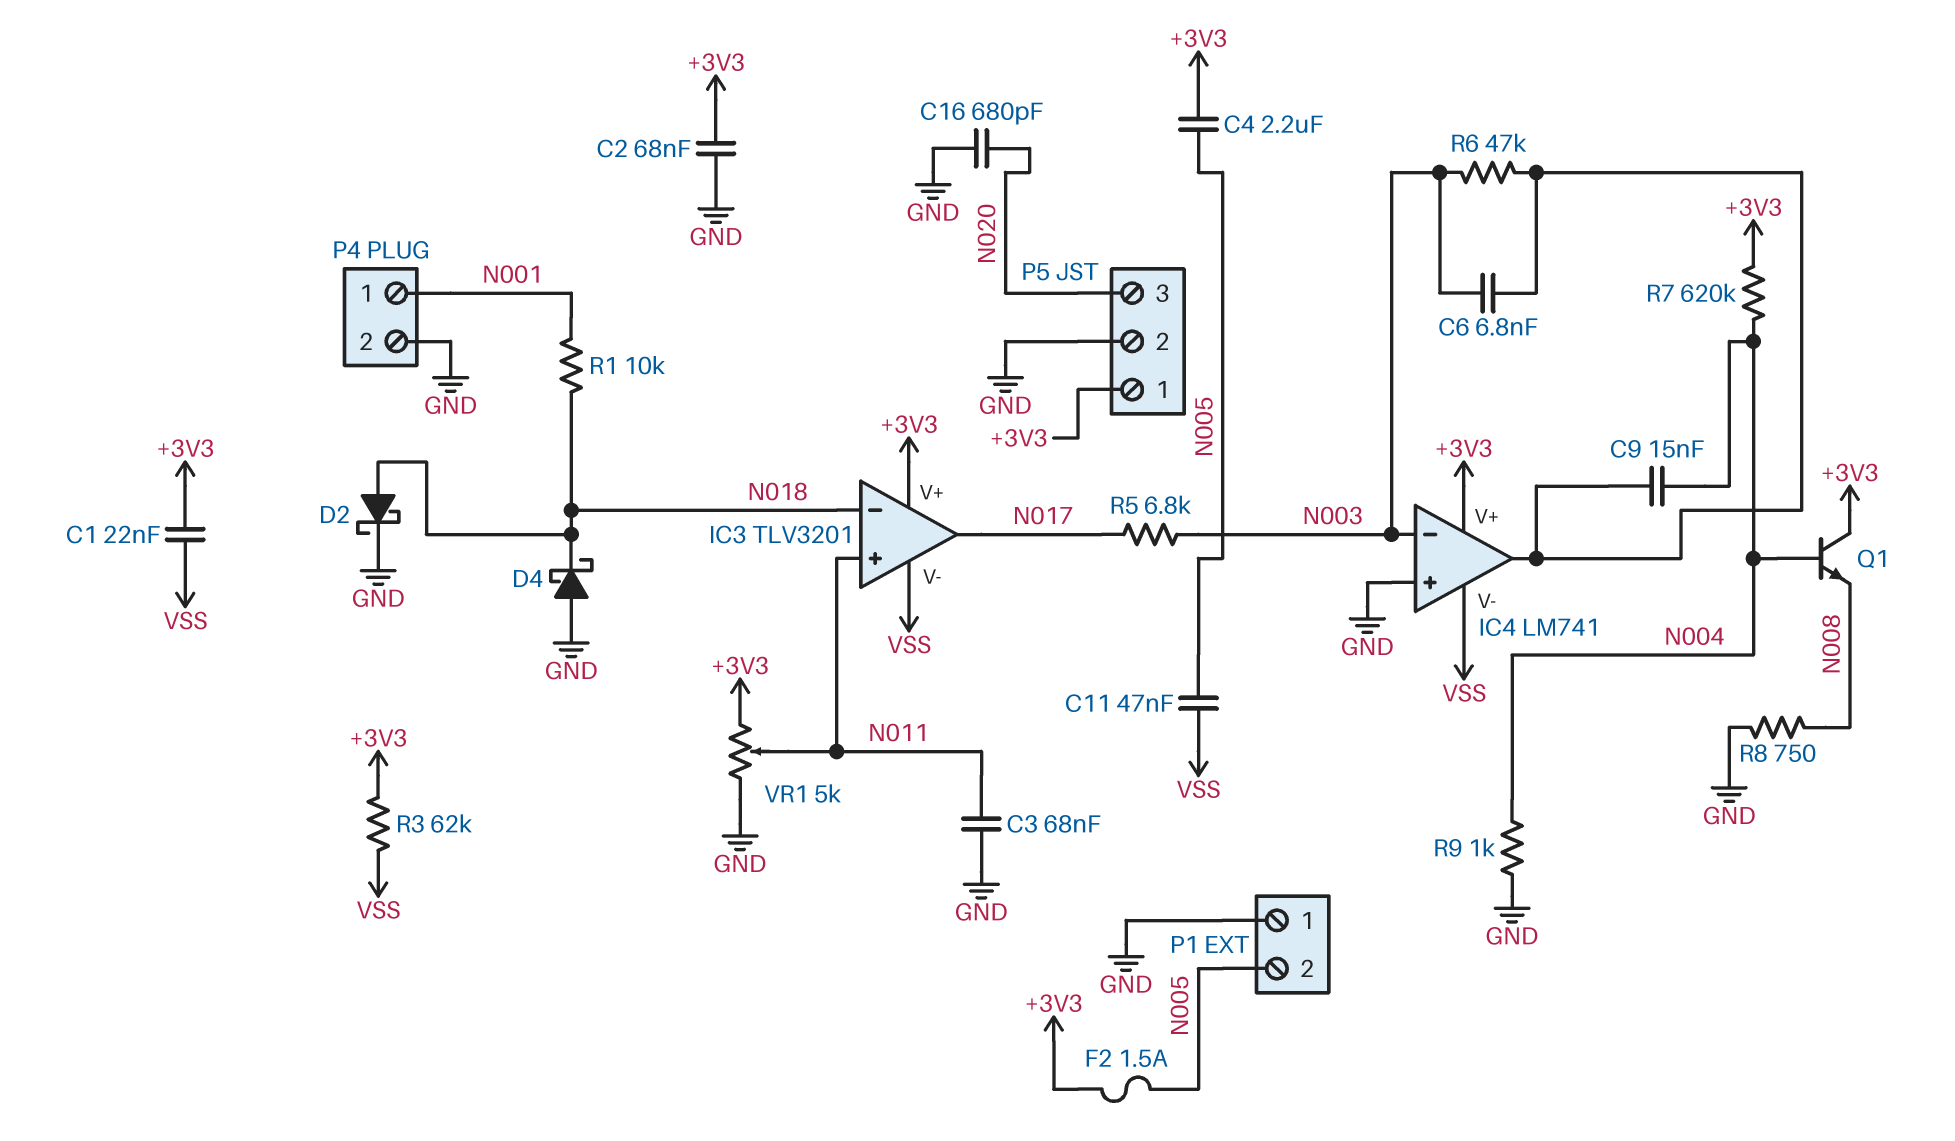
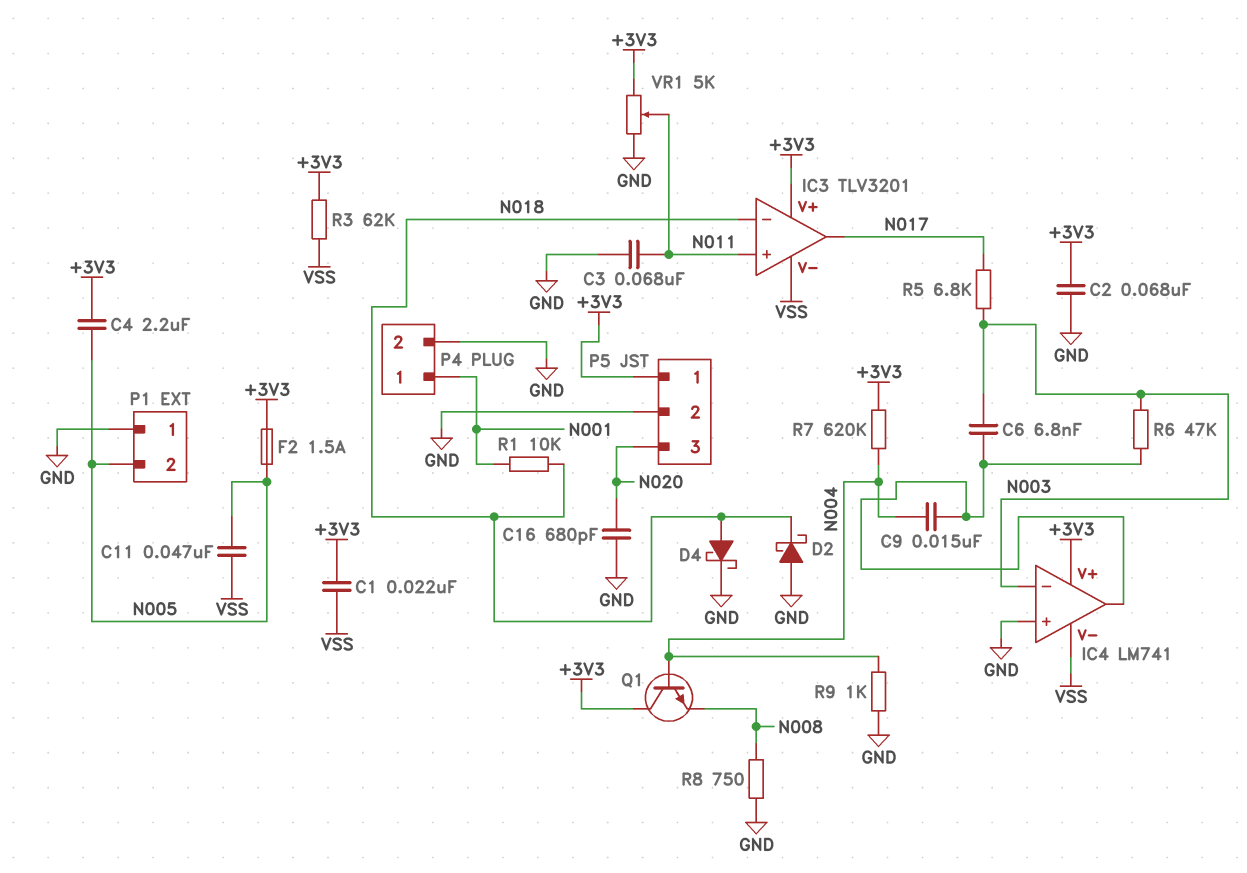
D2: schottky (A N018, K GND) -> schottky (A GND, K N018)
D4: schottky (A GND, K N018) -> schottky (A N018, K GND)

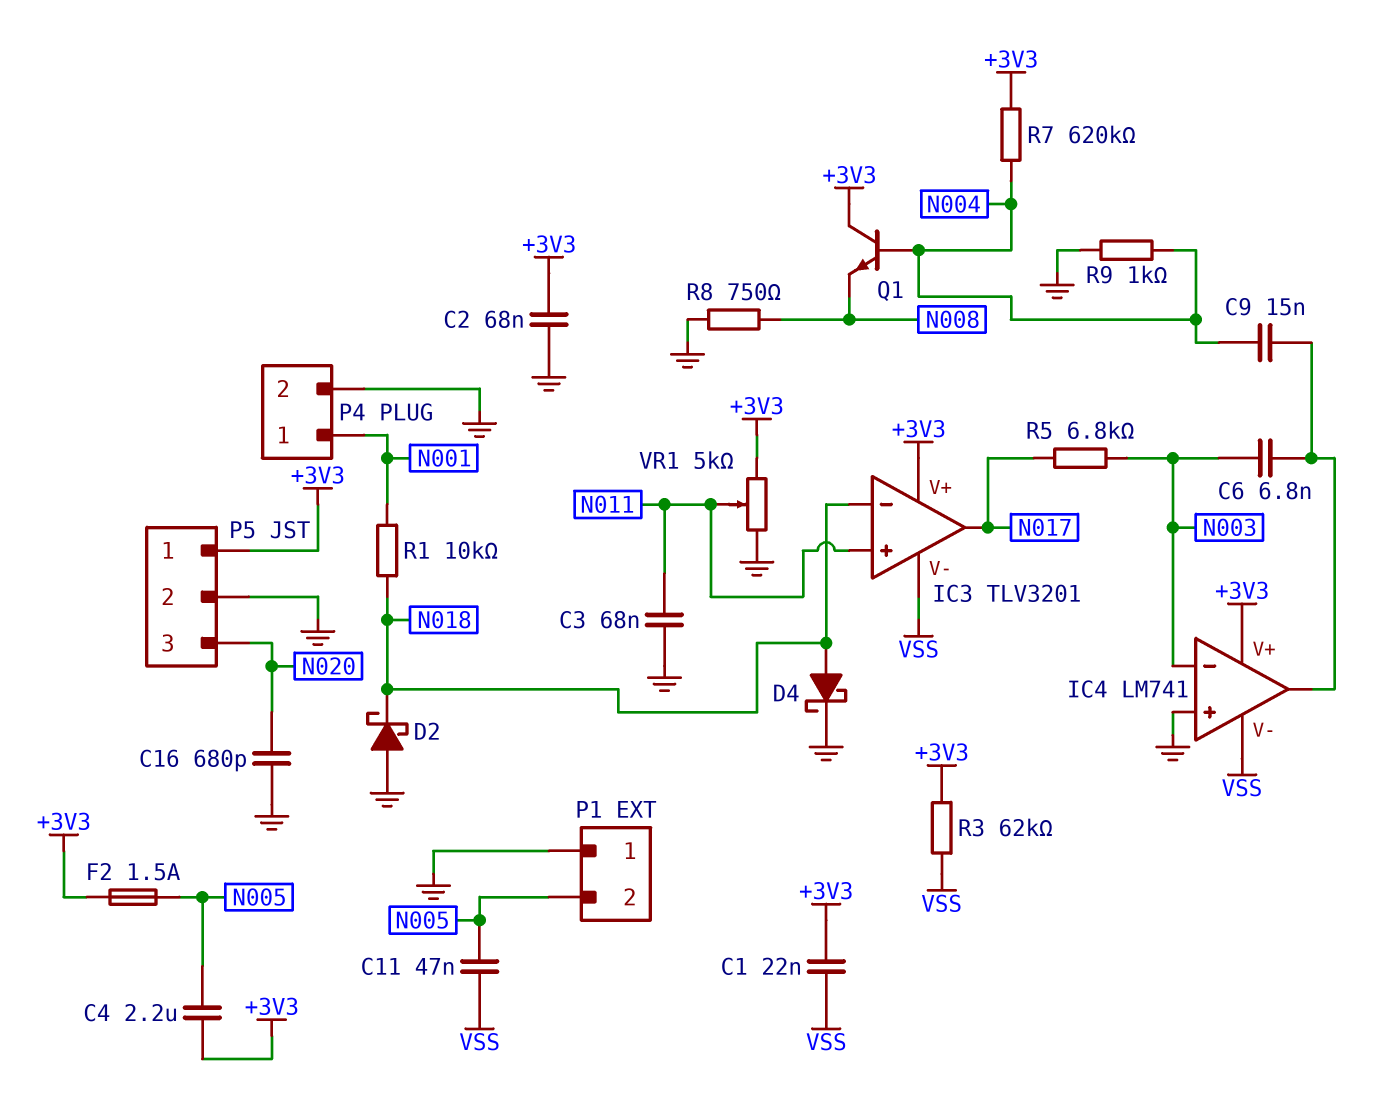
R6: 47k (IC4/out, N003) -> none

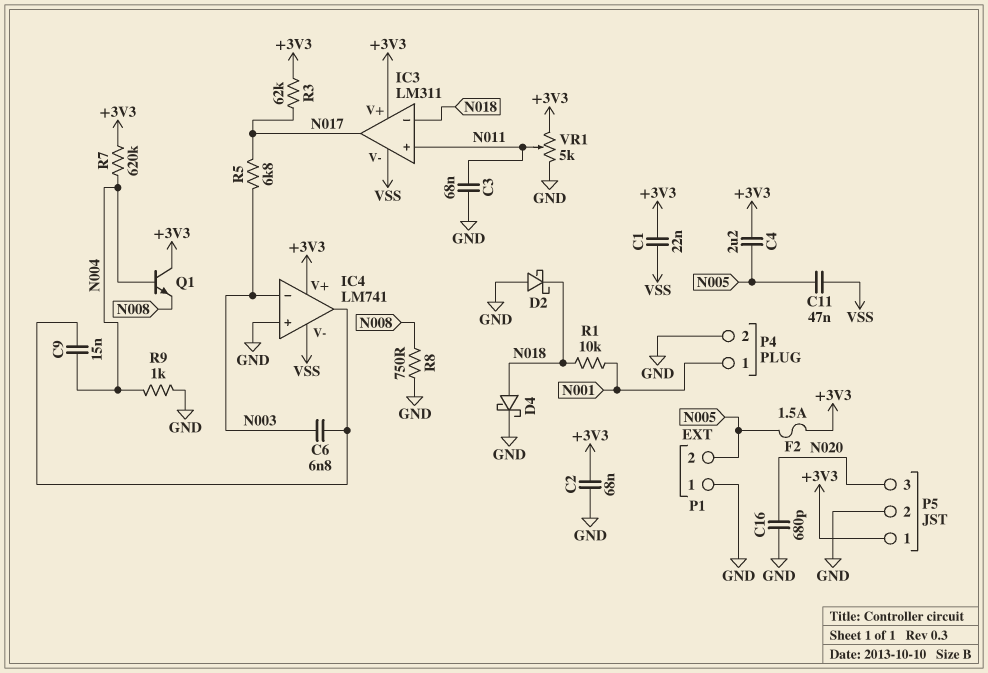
IC3: TLV3201 -> LM311
R3: 62k (+3V3, VSS) -> 62k (+3V3, N017)

